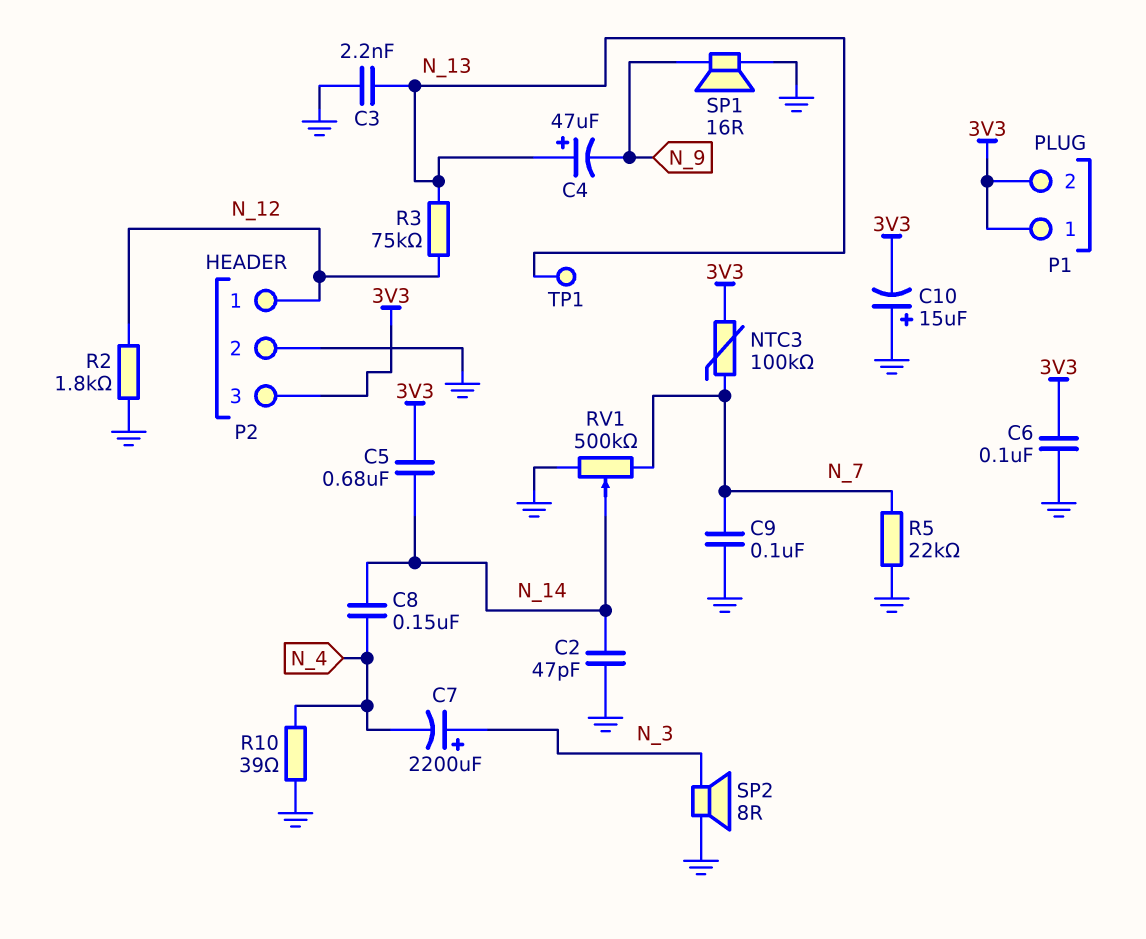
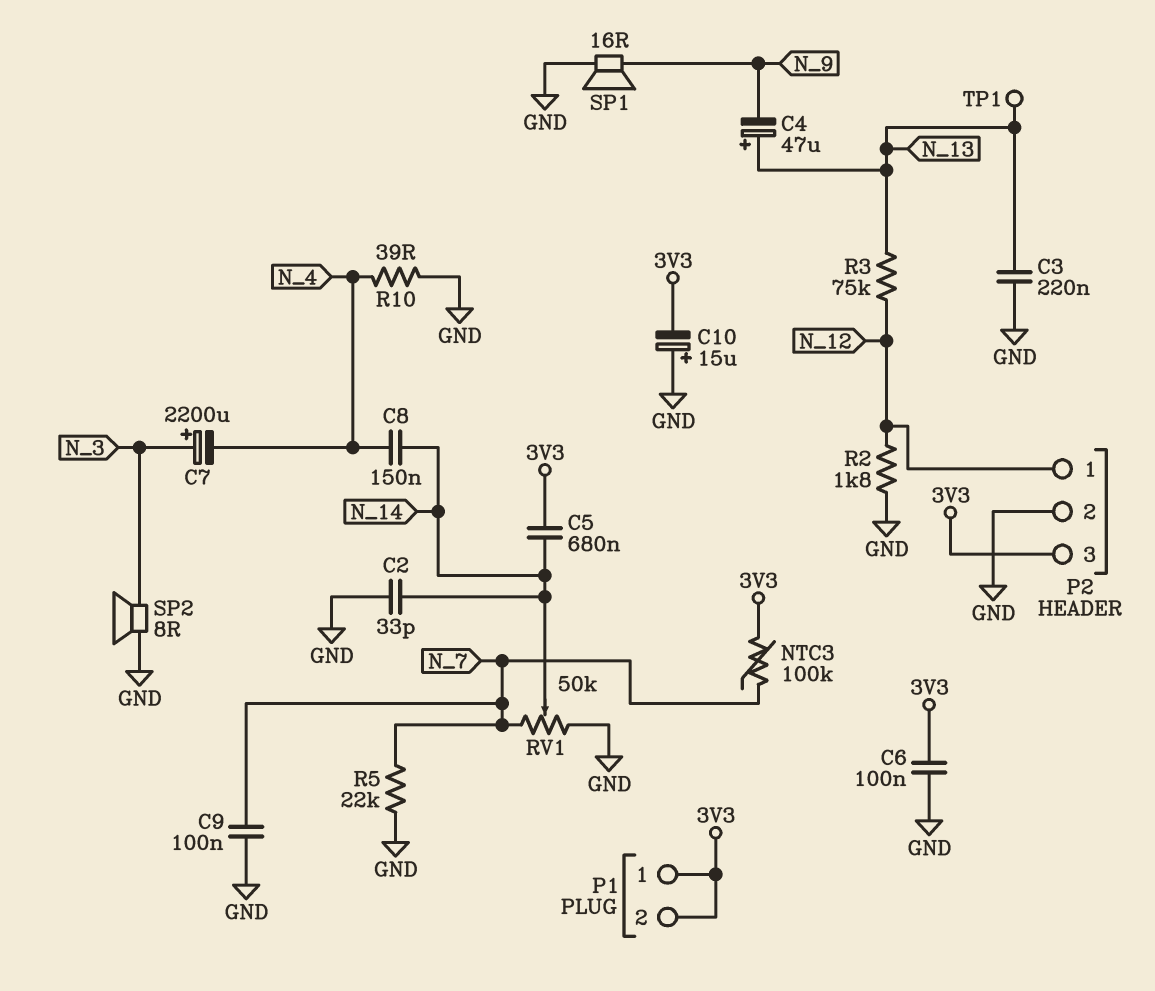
C2: 47pF (GND, N_14) -> 33pF (GND, N_14)
C3: 2.2nF (GND, N_13) -> 220nF (GND, N_13)
RV1: 500k (GND, N_7, wiper N_14) -> 50k (GND, N_7, wiper N_14)

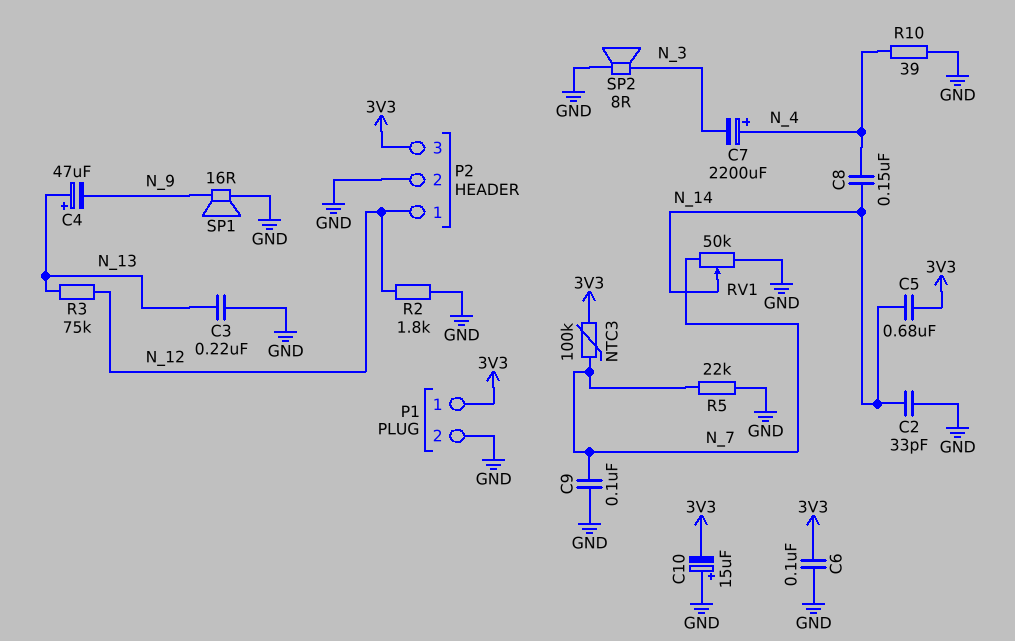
C7: 2200uF (plus N_3, minus N_4) -> 2200uF (plus N_4, minus N_3)
P1 pin 2: 3V3 -> GND
TP1: test point (N_13) -> none

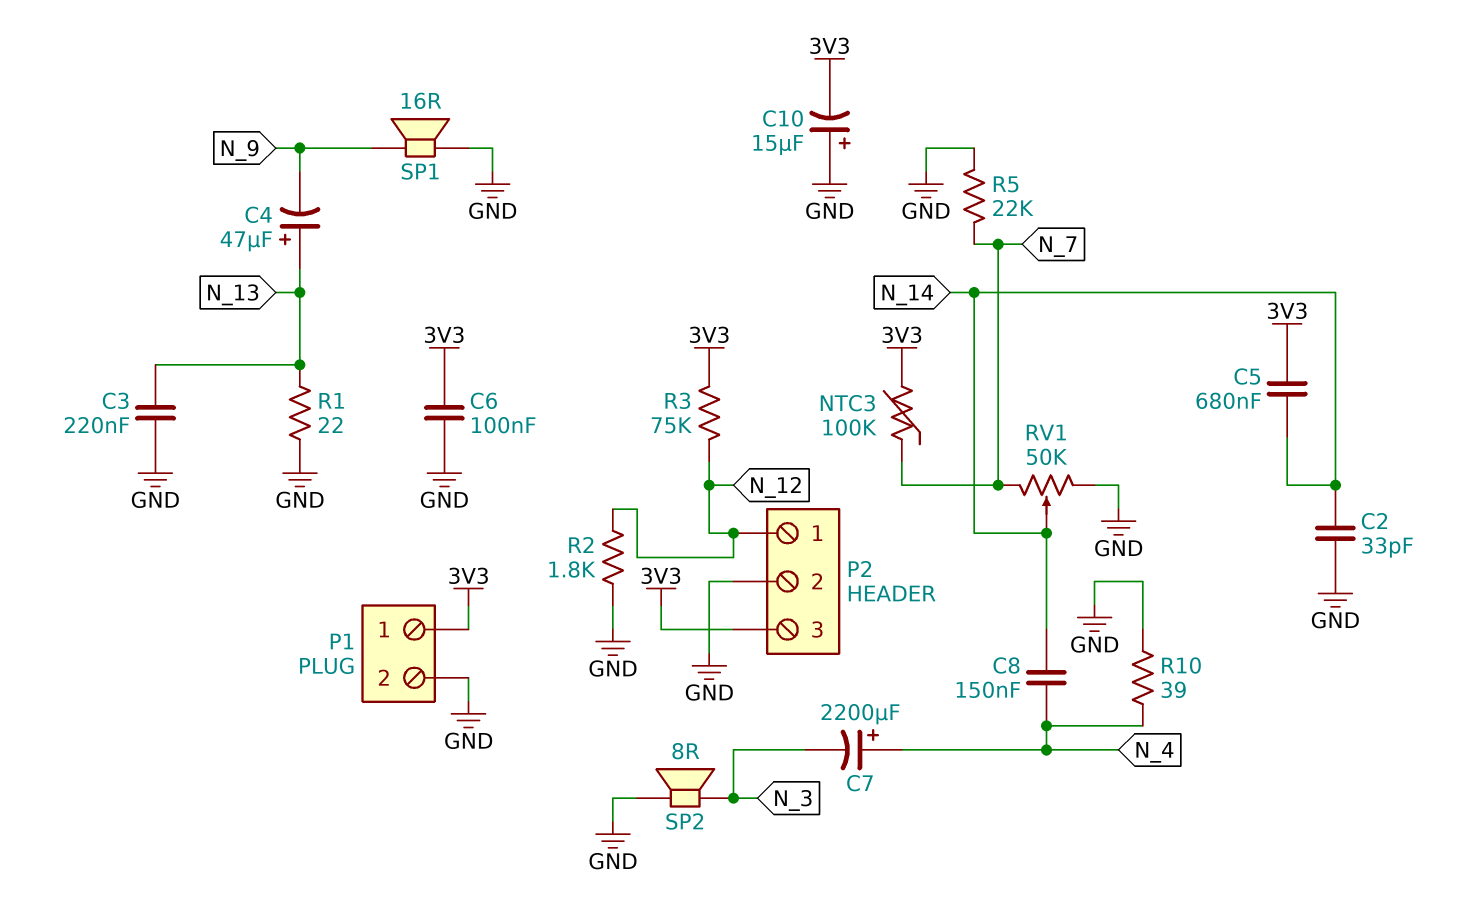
C9: 100nF (GND, N_7) -> none
R1: none -> 22 (GND, N_13)
R3: 75k (N_12, N_13) -> 75k (3V3, N_12)

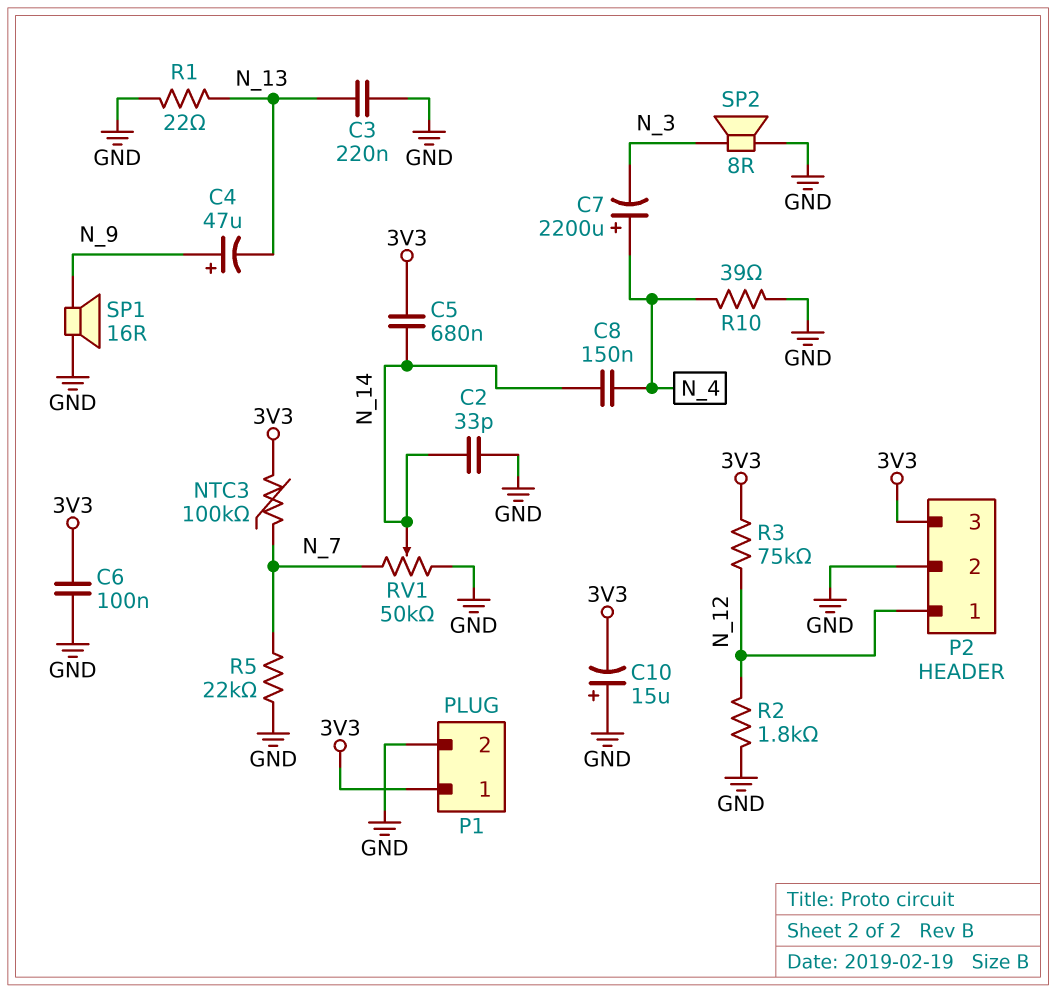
C4: 47uF (plus N_13, minus N_9) -> 47uF (plus N_9, minus N_13)

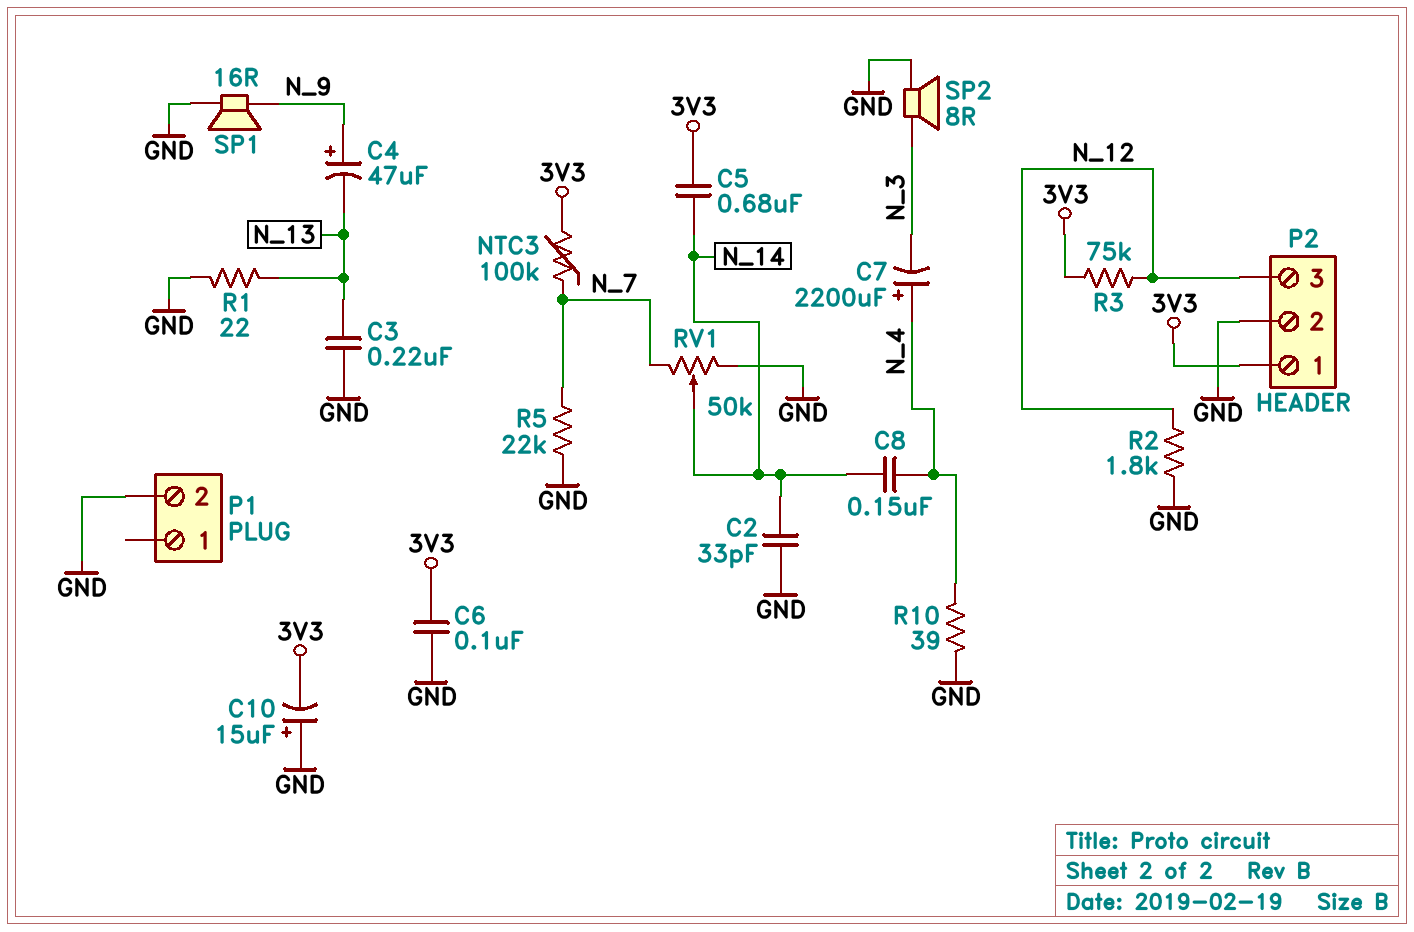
P1 pin 1: 3V3 -> none
P2 pin 1: N_12 -> 3V3
P2 pin 3: 3V3 -> N_12

